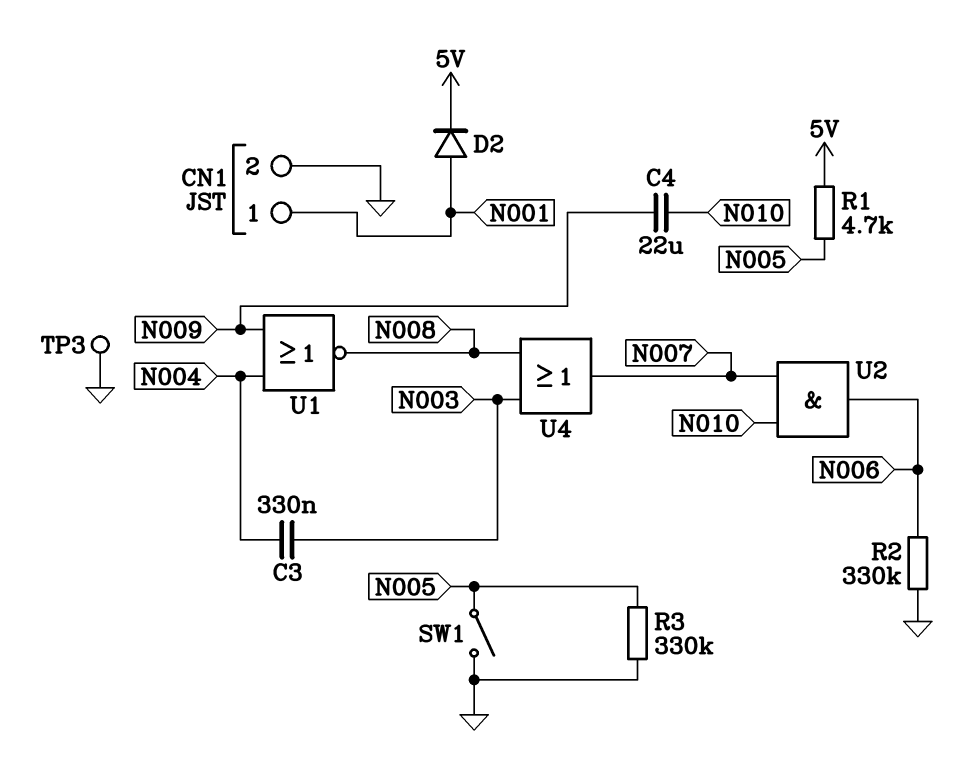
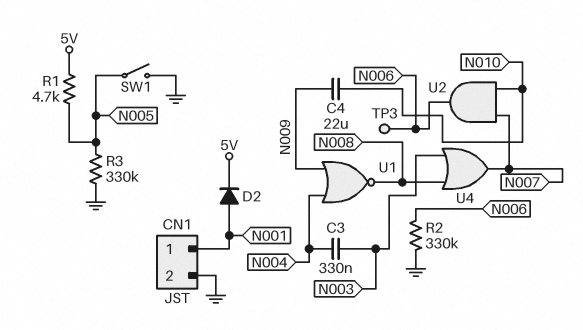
TP3: test point (GND) -> test point (N006)

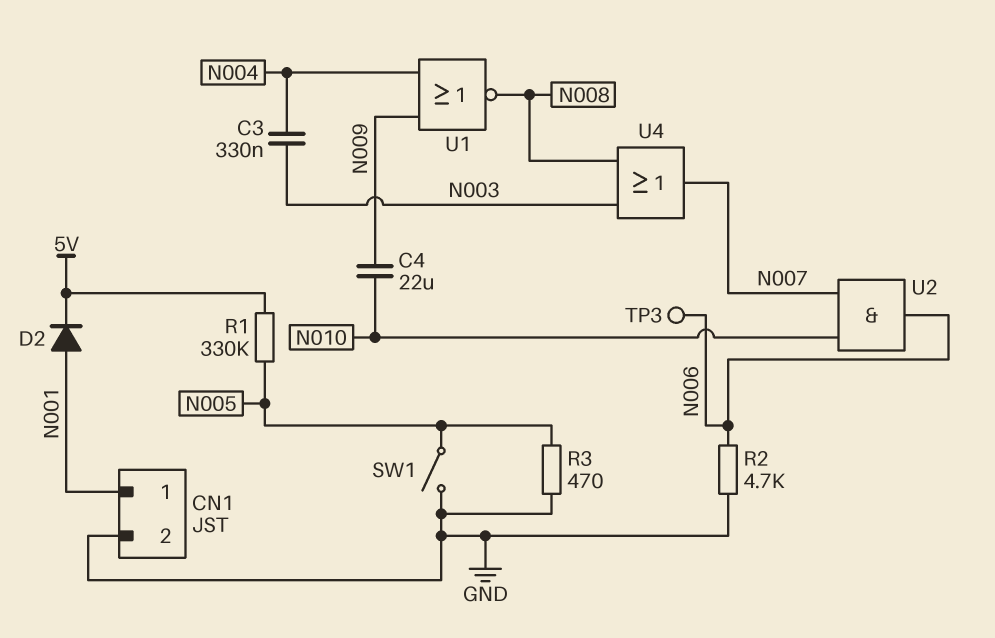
R1: 4.7k (5V, N005) -> 330k (5V, N005)
R2: 330k (GND, N006) -> 4.7k (GND, N006)
R3: 330k (GND, N005) -> 470 (GND, N005)

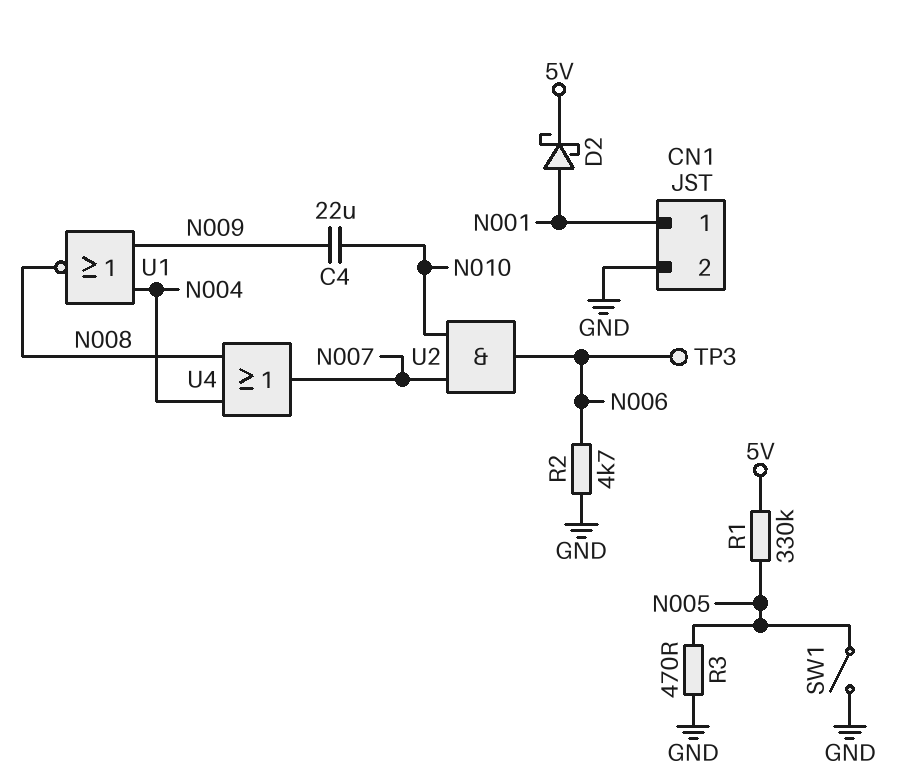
C3: 330nF (N003, N004) -> none
D2: diode (A N001, K 5V) -> schottky (A N001, K 5V)
U4: OR (in N003, in N008, out N007) -> OR (in N004, in N008, out N007)

